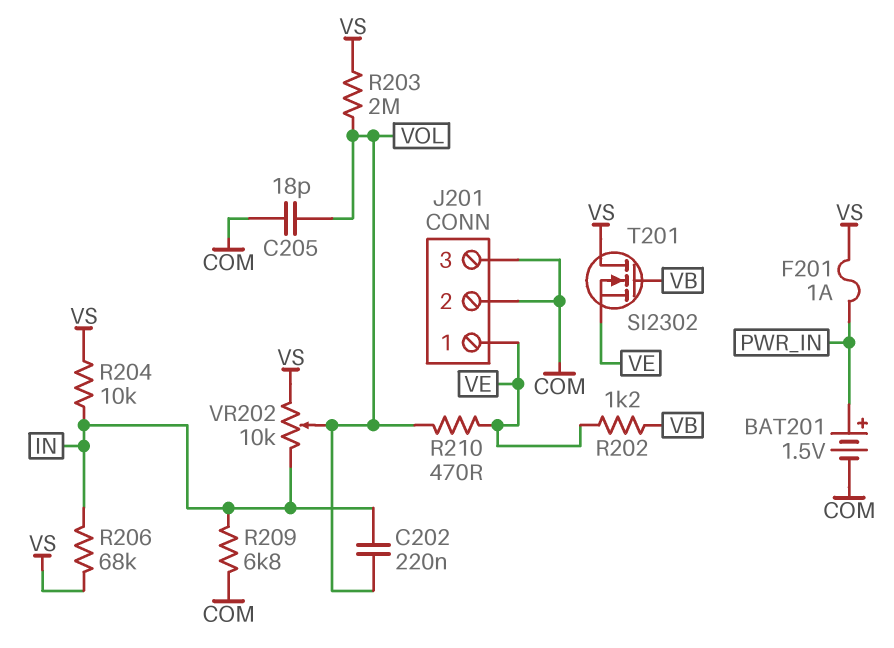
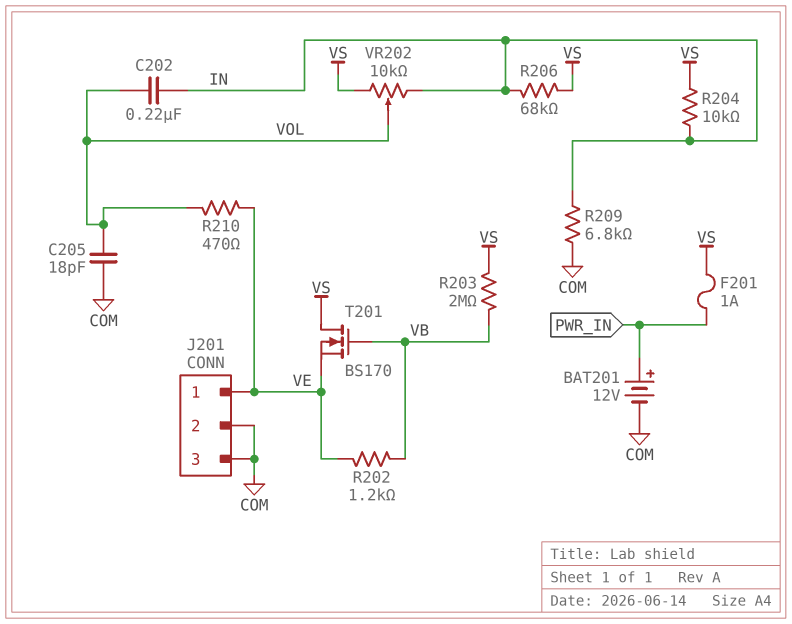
BAT201: 1.5V (plus PWR_IN, minus COM) -> 12V (plus PWR_IN, minus COM)
R203: 2M (VOL, VS) -> 2M (VB, VS)
T201: NMOS SI2302 (G VB, D VS, S VE) -> NMOS BS170 (G VB, D VS, S VE)

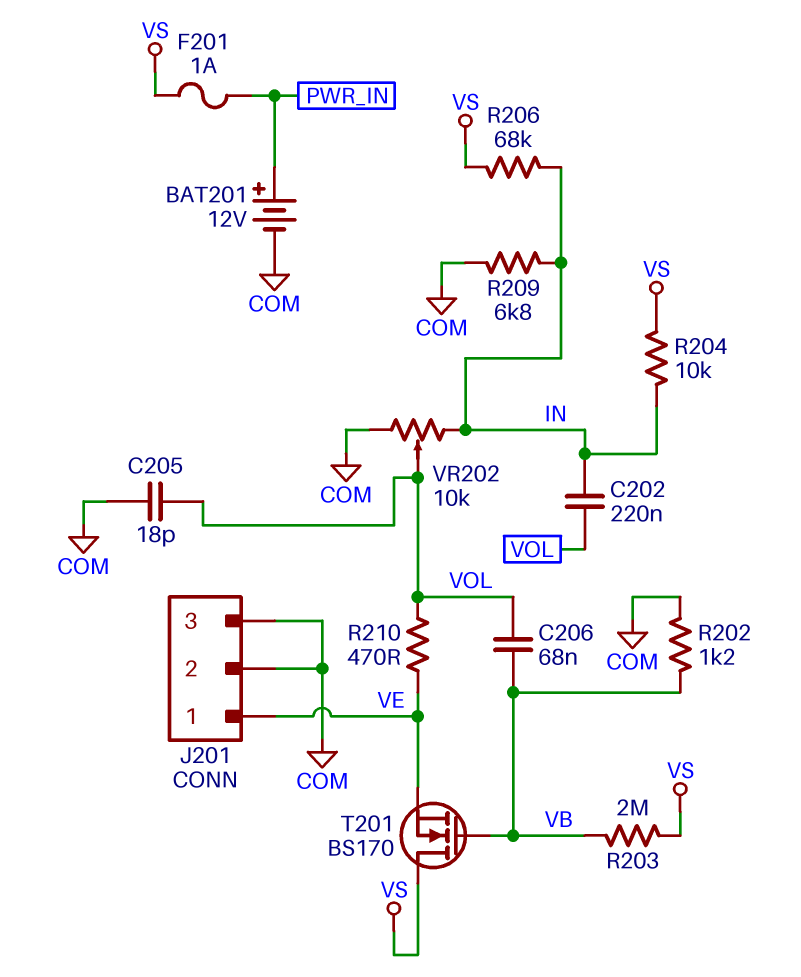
C206: none -> 68nF (VB, VOL)
R202: 1.2k (VB, VE) -> 1.2k (COM, VB)
VR202: 10k (IN, VS, wiper VOL) -> 10k (COM, IN, wiper VOL)

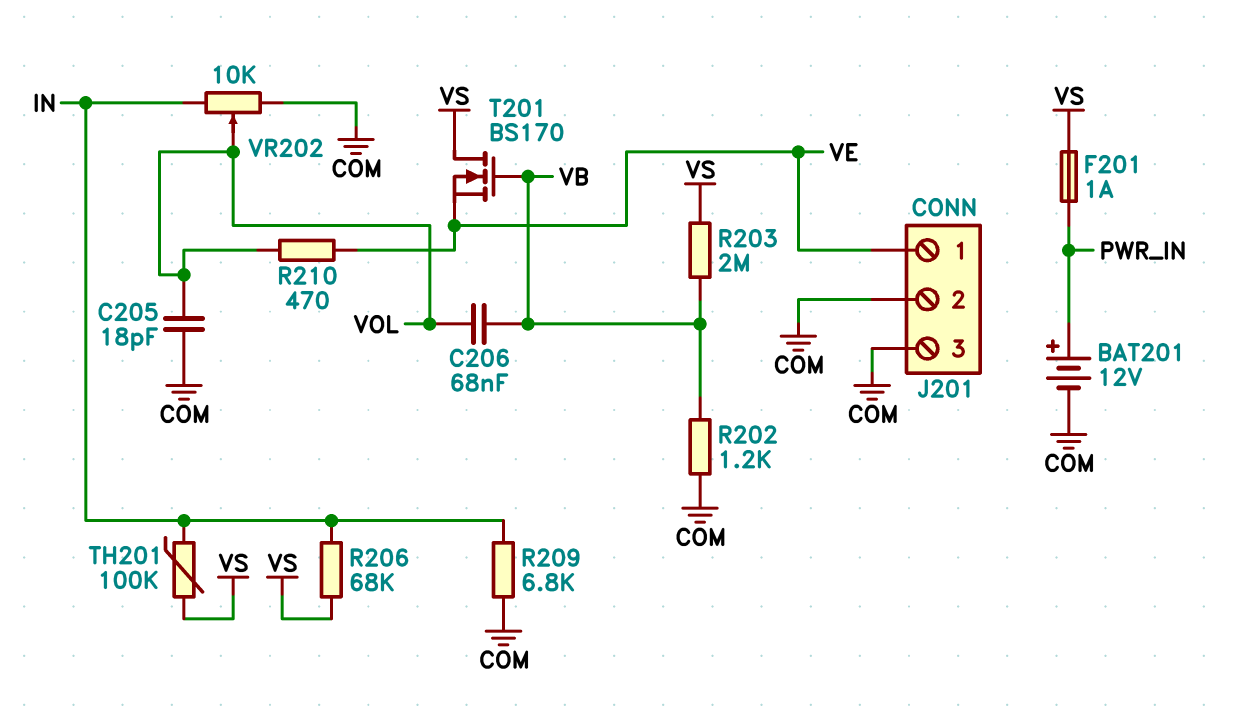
C202: 220nF (IN, VOL) -> none
R204: 10k (IN, VS) -> none
TH201: none -> 100k (IN, VS)

